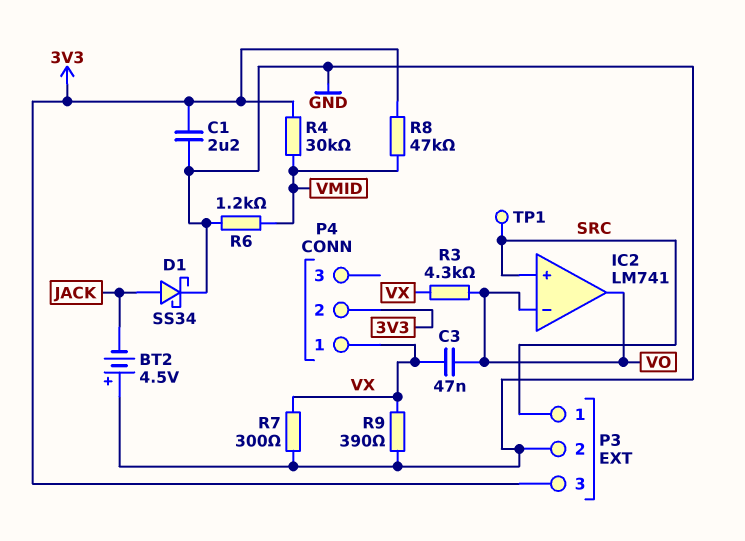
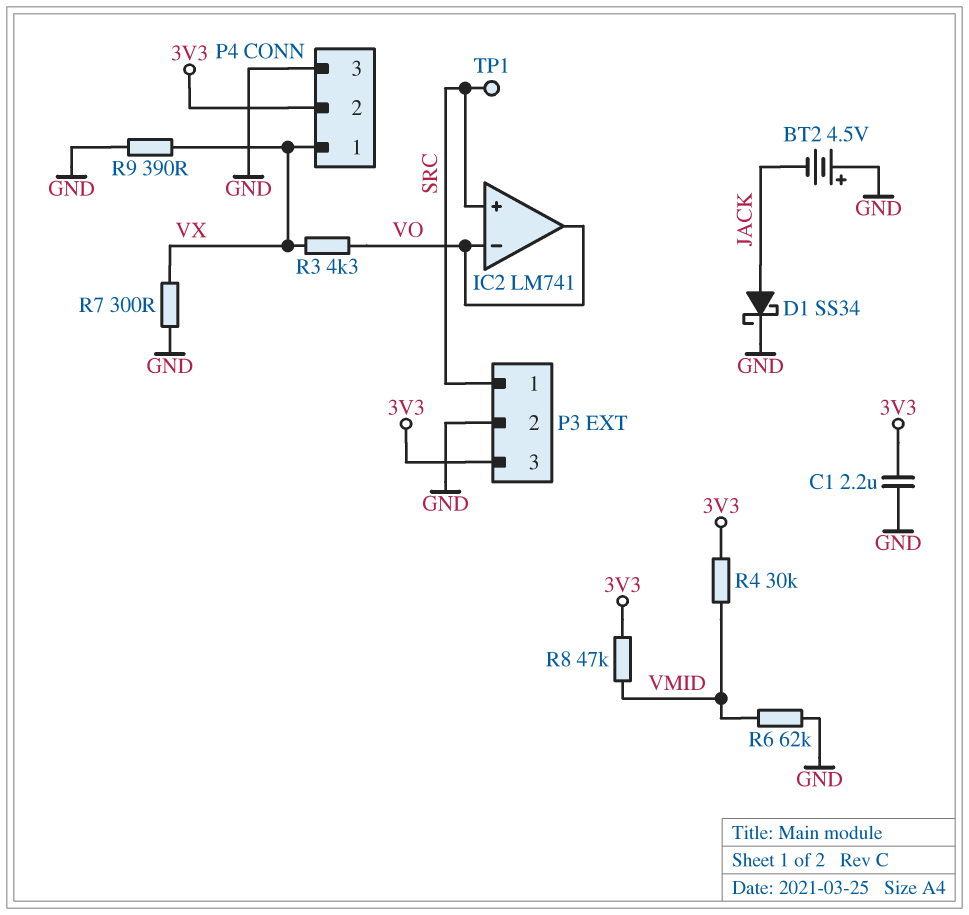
C3: 47nF (VO, VX) -> none
P4 pin 3: none -> GND
R6: 1.2k (GND, VMID) -> 62k (GND, VMID)

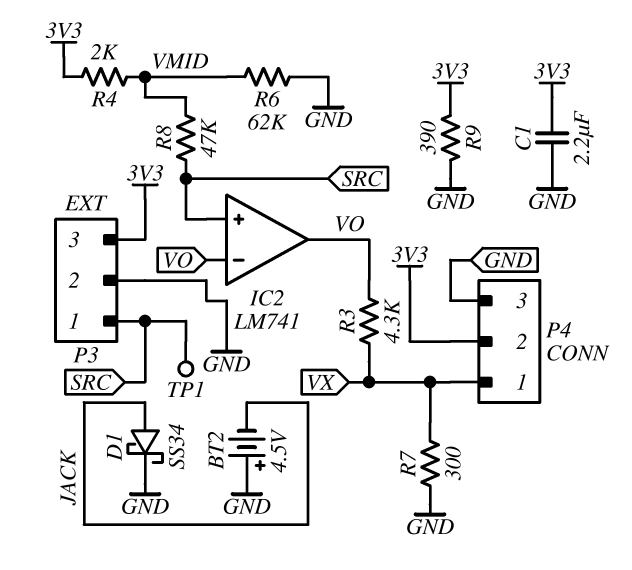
R4: 30k (3V3, VMID) -> 2k (3V3, VMID)
R8: 47k (3V3, VMID) -> 47k (SRC, VMID)
R9: 390 (GND, VX) -> 390 (3V3, GND)

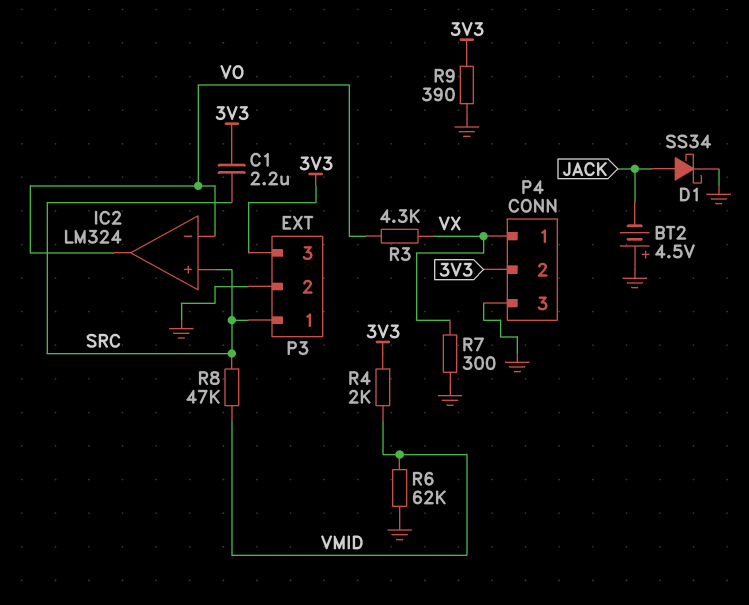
C1: 2.2uF (3V3, GND) -> 2.2uF (3V3, SRC)
IC2: LM741 -> LM324
TP1: test point (SRC) -> none

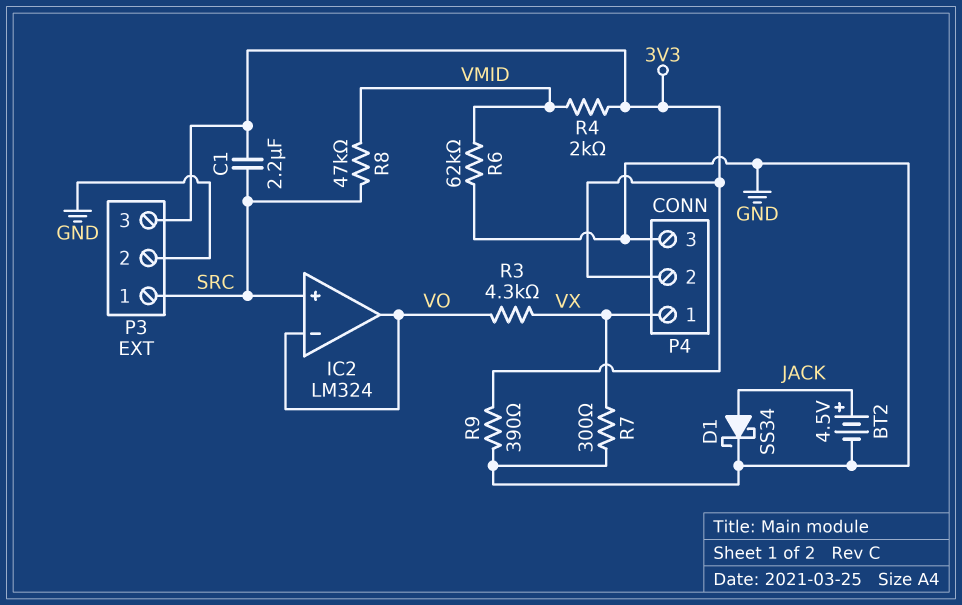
BT2: 4.5V (plus GND, minus JACK) -> 4.5V (plus JACK, minus GND)

